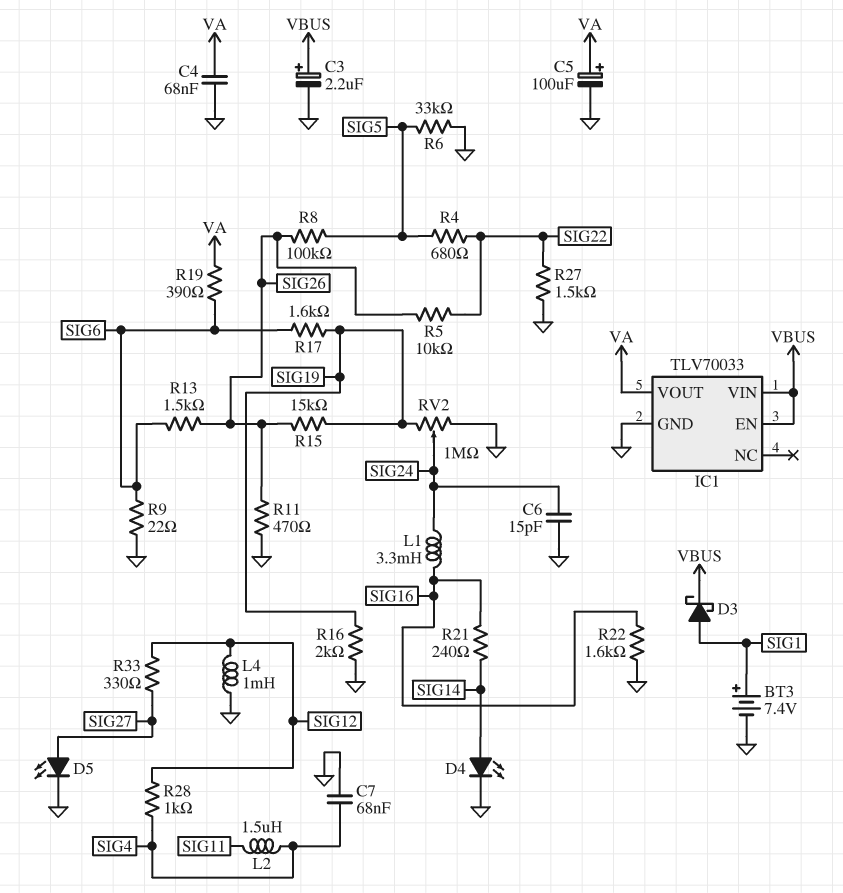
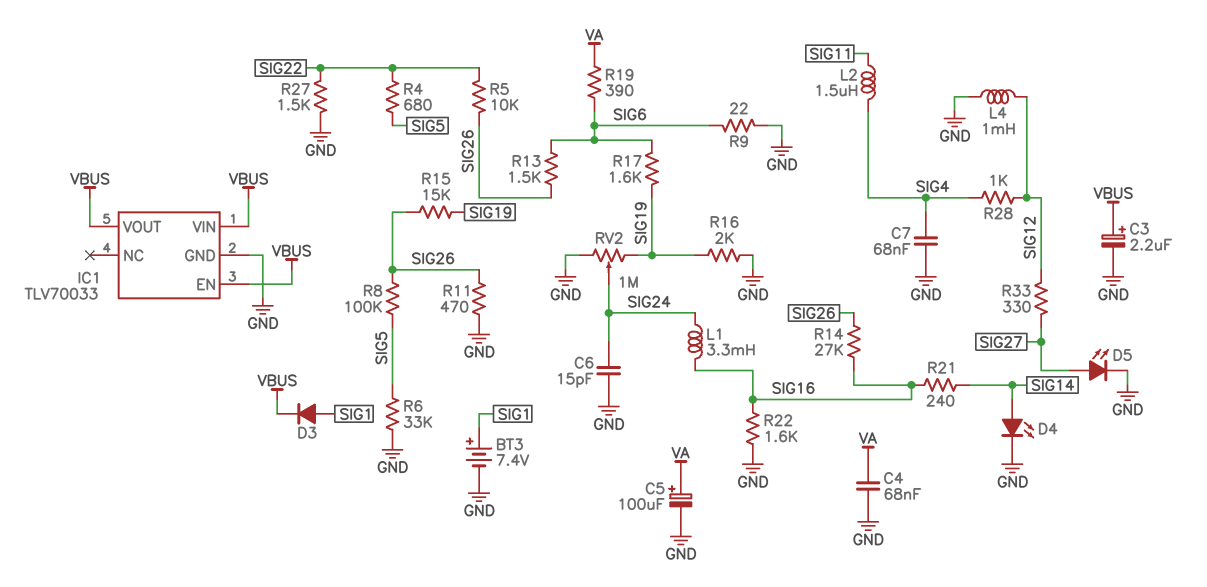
D3: schottky (A SIG1, K VBUS) -> diode (A SIG1, K VBUS)
IC1 pin VOUT: VA -> VBUS
R14: none -> 27k (SIG16, SIG26)

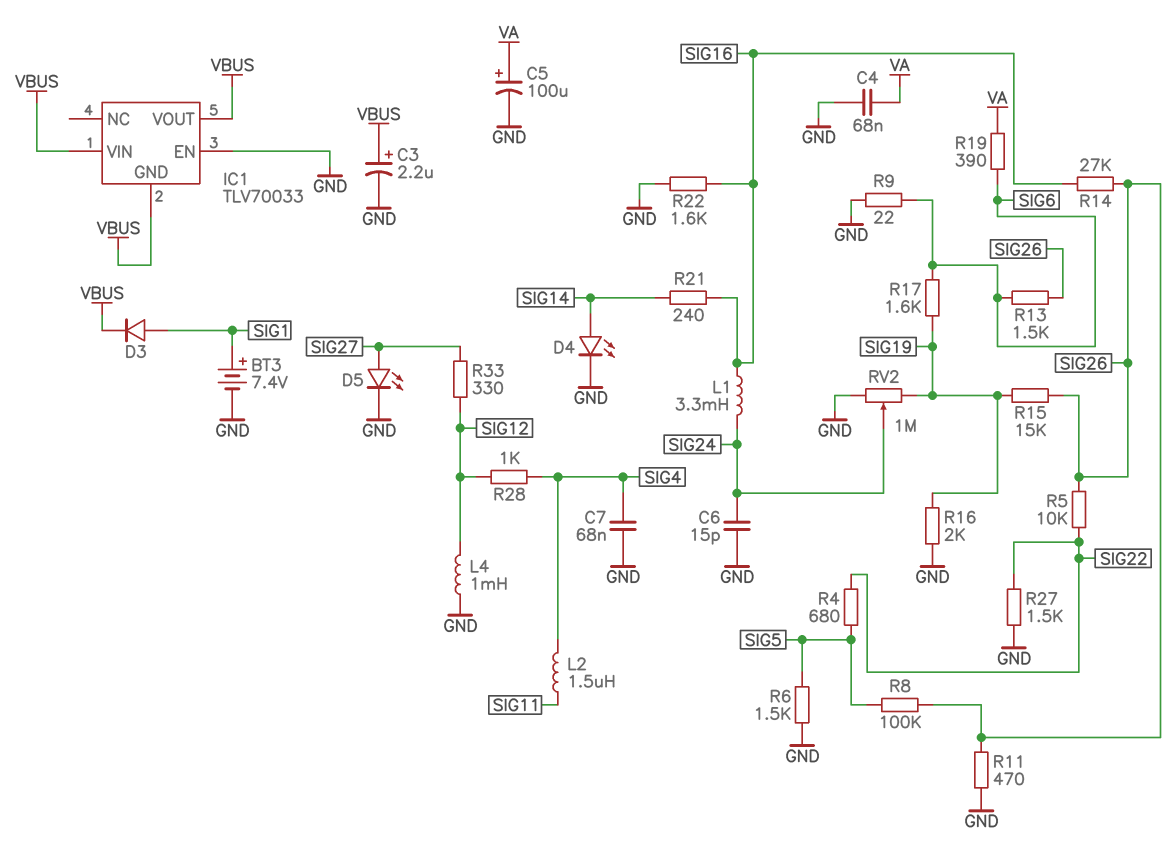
IC1 pin EN: VBUS -> GND
IC1 pin GND: GND -> VBUS
R6: 33k (GND, SIG5) -> 1.5k (GND, SIG5)

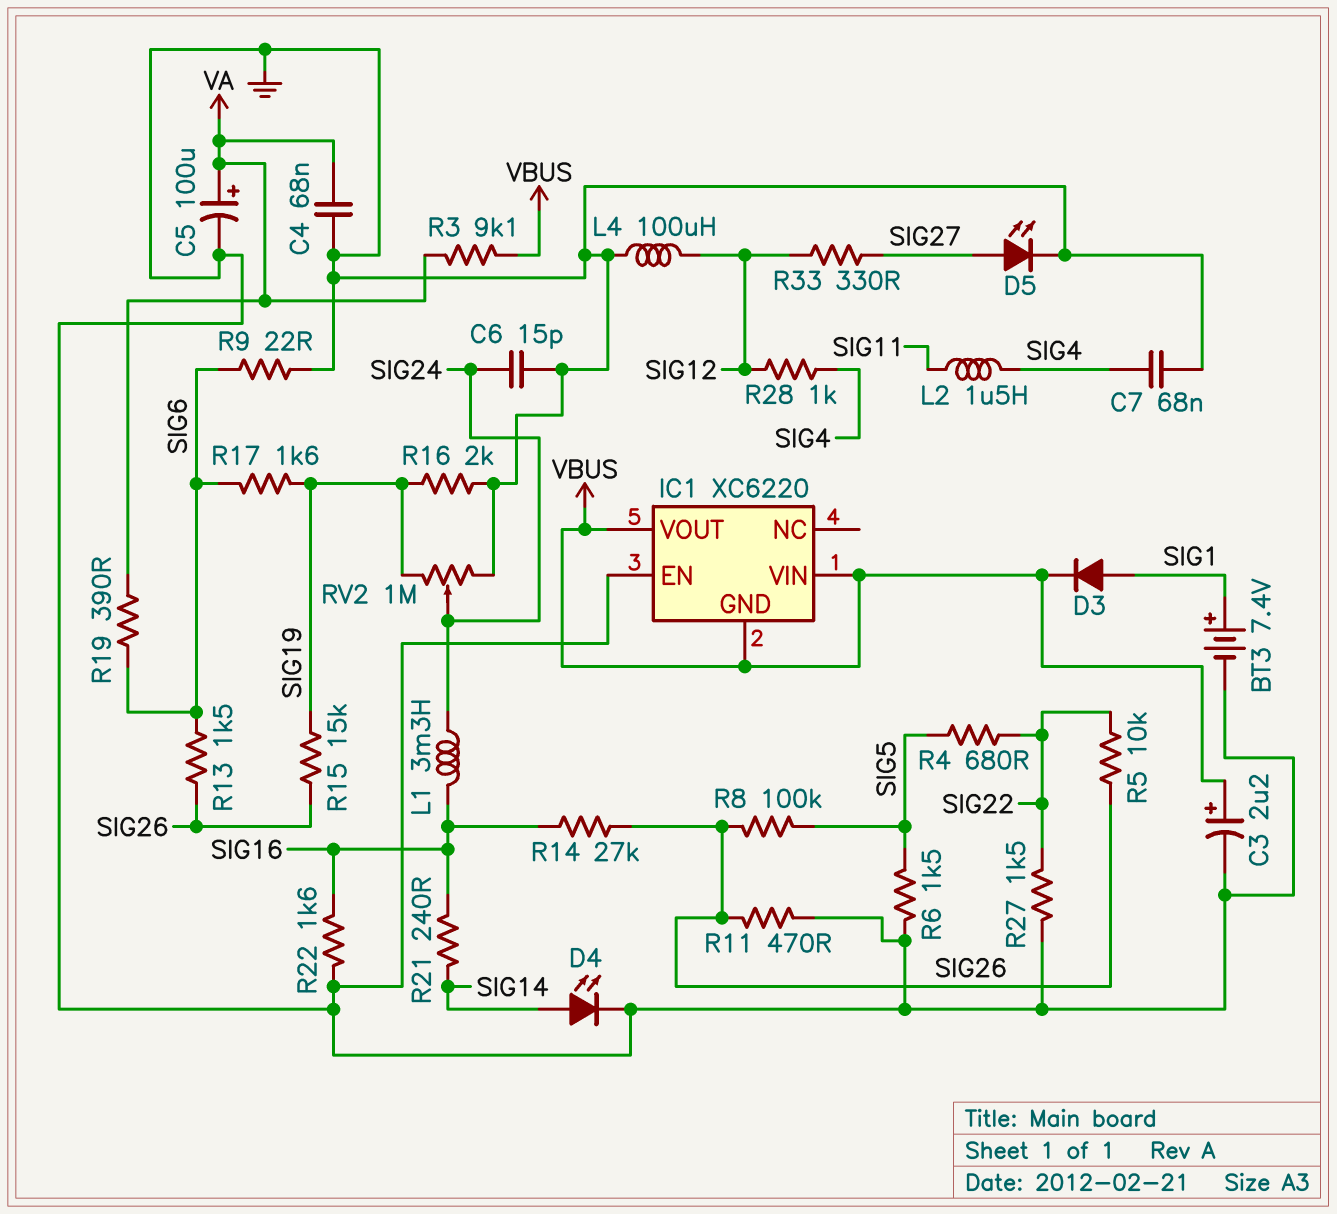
IC1: TLV70033 -> XC6220
L4: 1mH (GND, SIG12) -> 100uH (GND, SIG12)
R3: none -> 9.1k (VA, VBUS)

